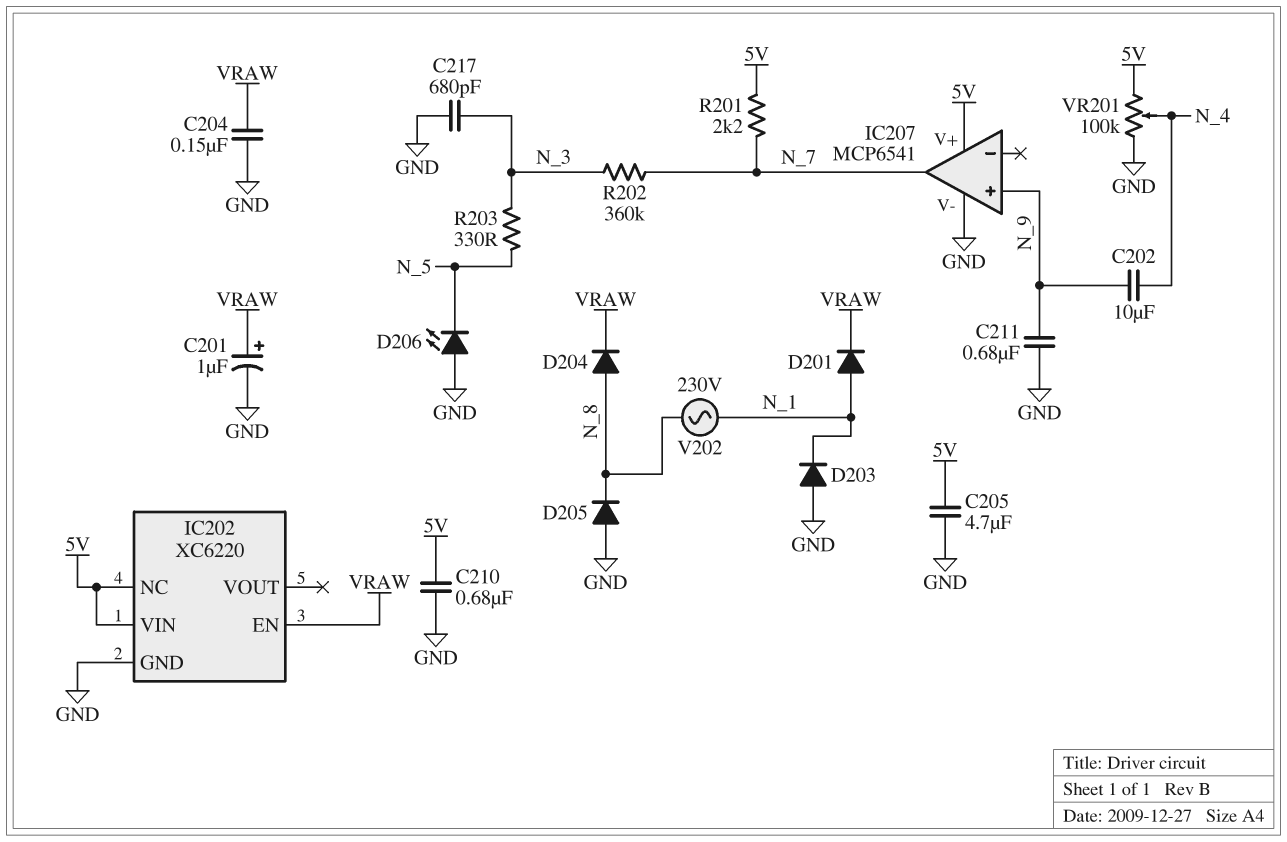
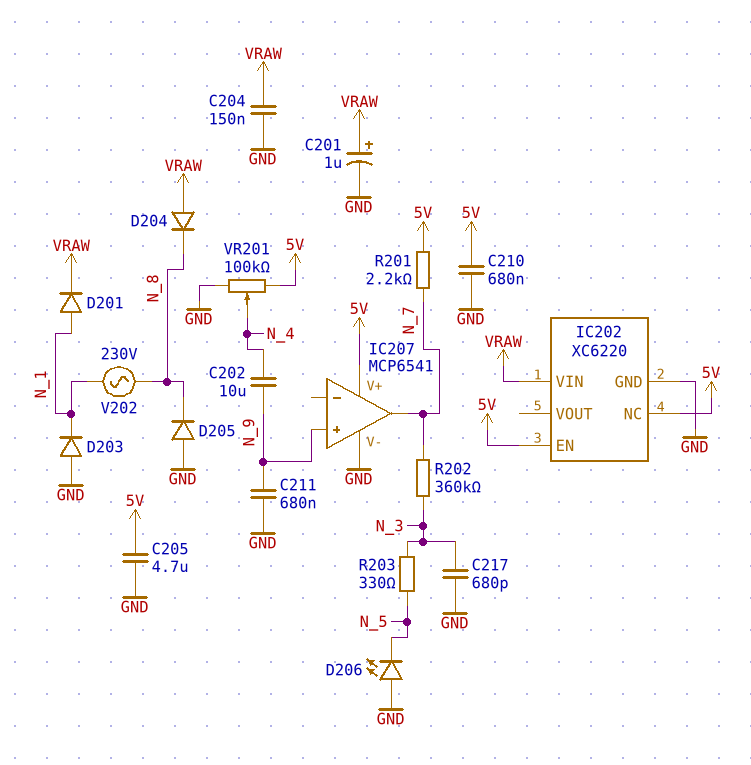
D204: diode (A N_8, K VRAW) -> diode (A VRAW, K N_8)
IC202 pin EN: VRAW -> 5V
IC202 pin VIN: 5V -> VRAW

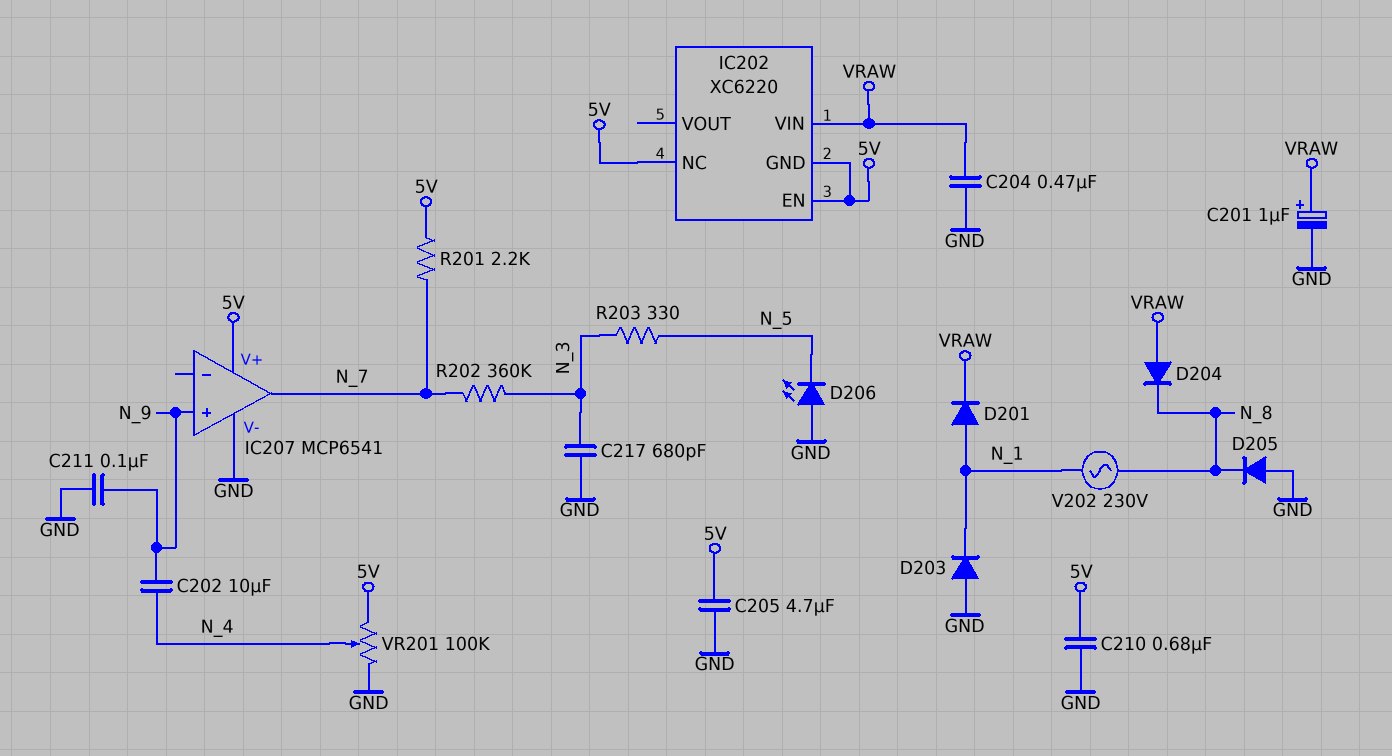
C204: 150nF (GND, VRAW) -> 470nF (GND, VRAW)
C211: 680nF (GND, N_9) -> 100nF (GND, N_9)
IC202 pin GND: GND -> 5V

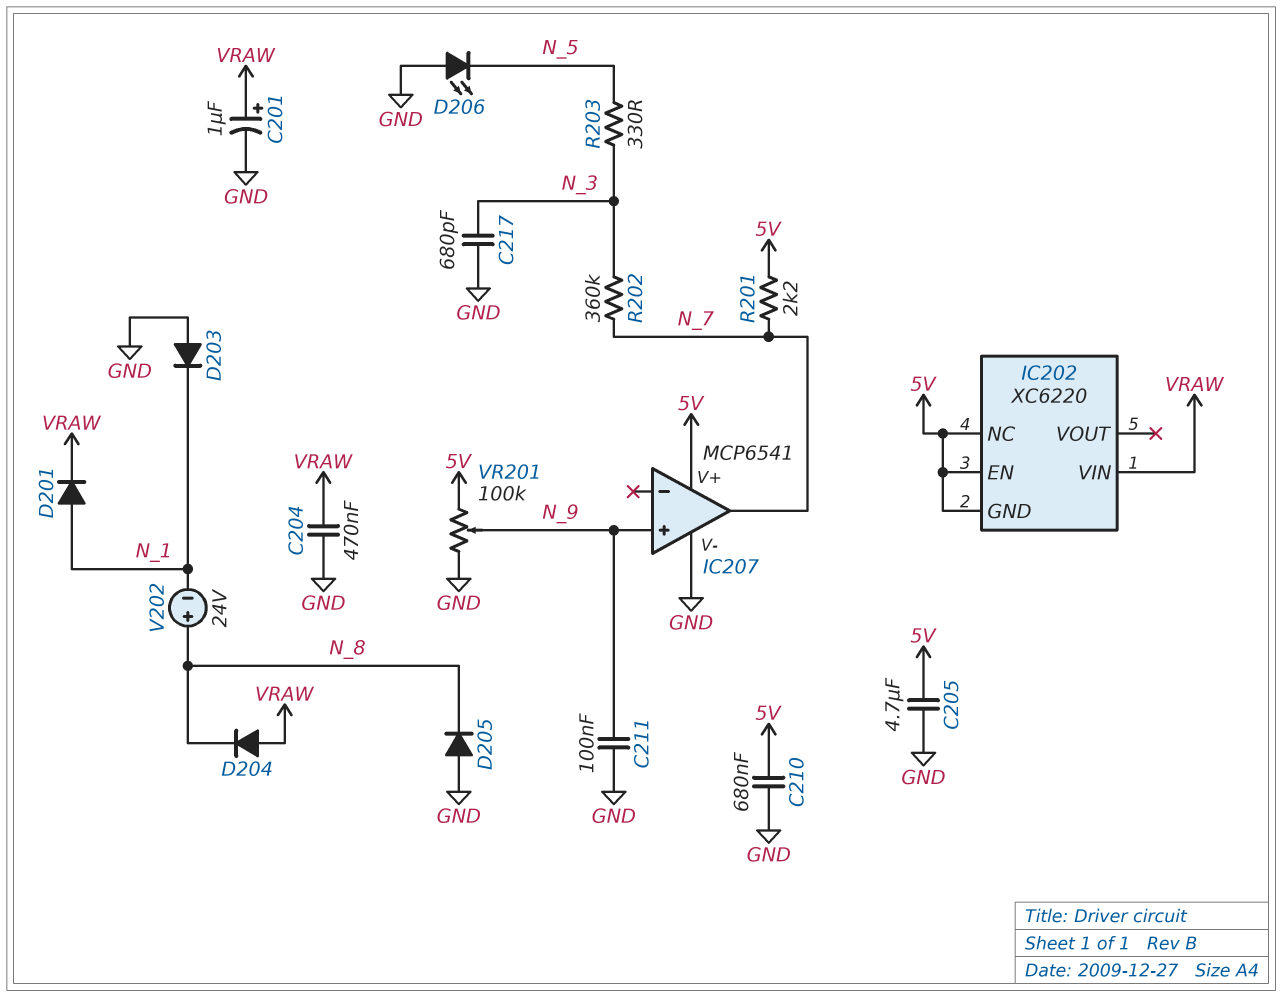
C202: 10uF (N_4, N_9) -> none
V202: AC 230V (N_1, N_8) -> 24V (plus N_8, minus N_1)
VR201: 100k (5V, GND, wiper N_4) -> 100k (5V, GND, wiper N_9)

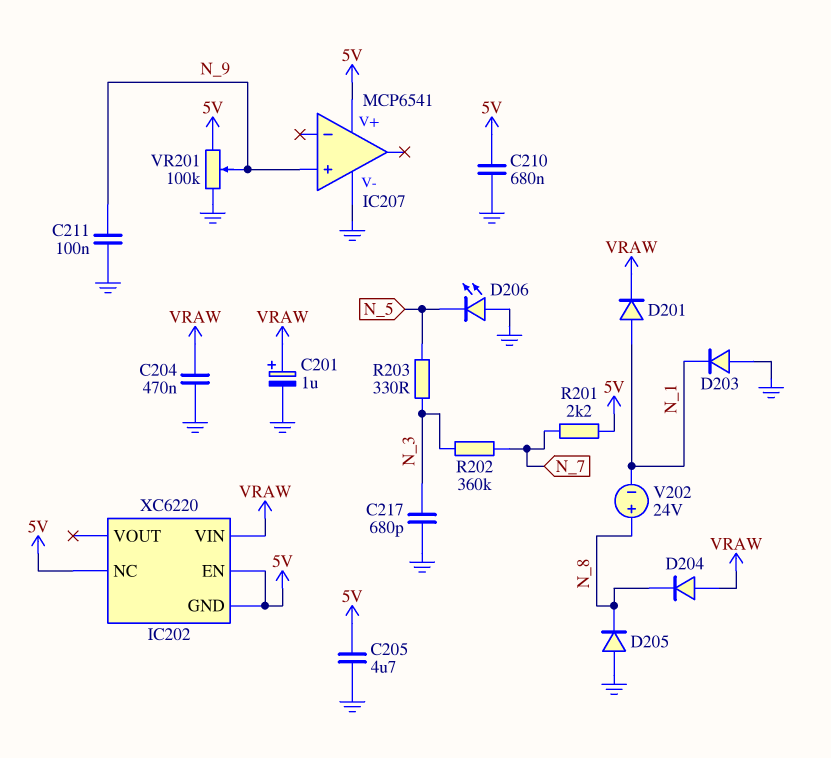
IC207 pin out: N_7 -> none

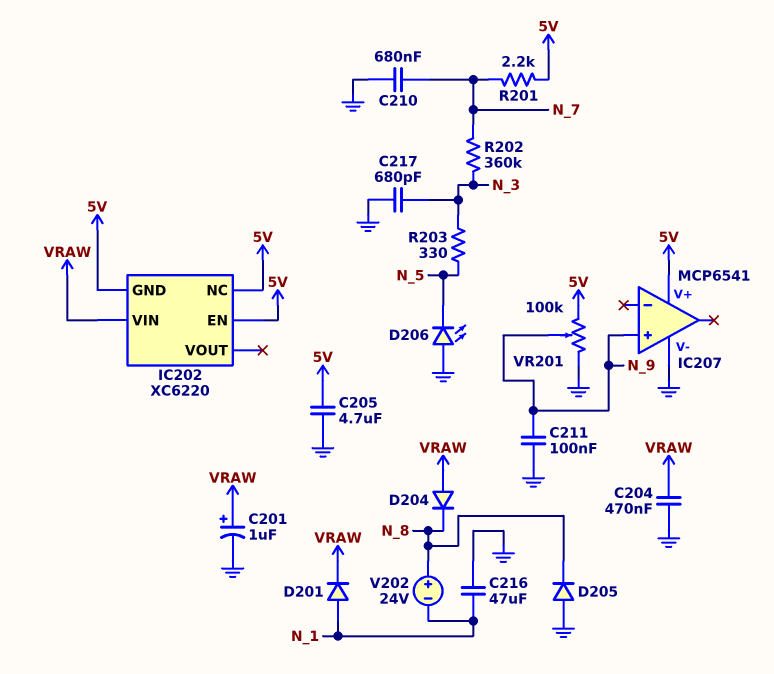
C210: 680nF (5V, GND) -> 680nF (GND, N_7)
C216: none -> 47uF (GND, N_1)
D203: diode (A GND, K N_1) -> none

